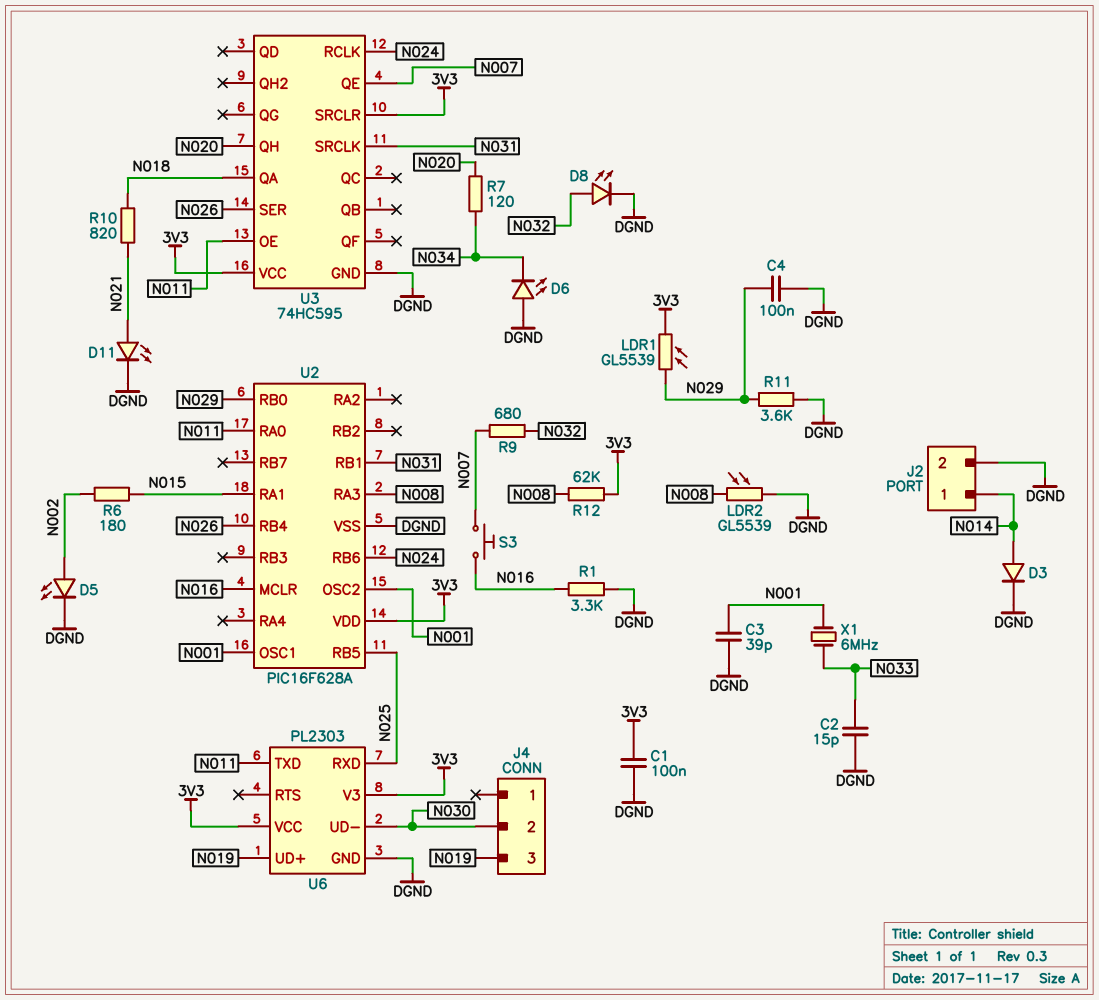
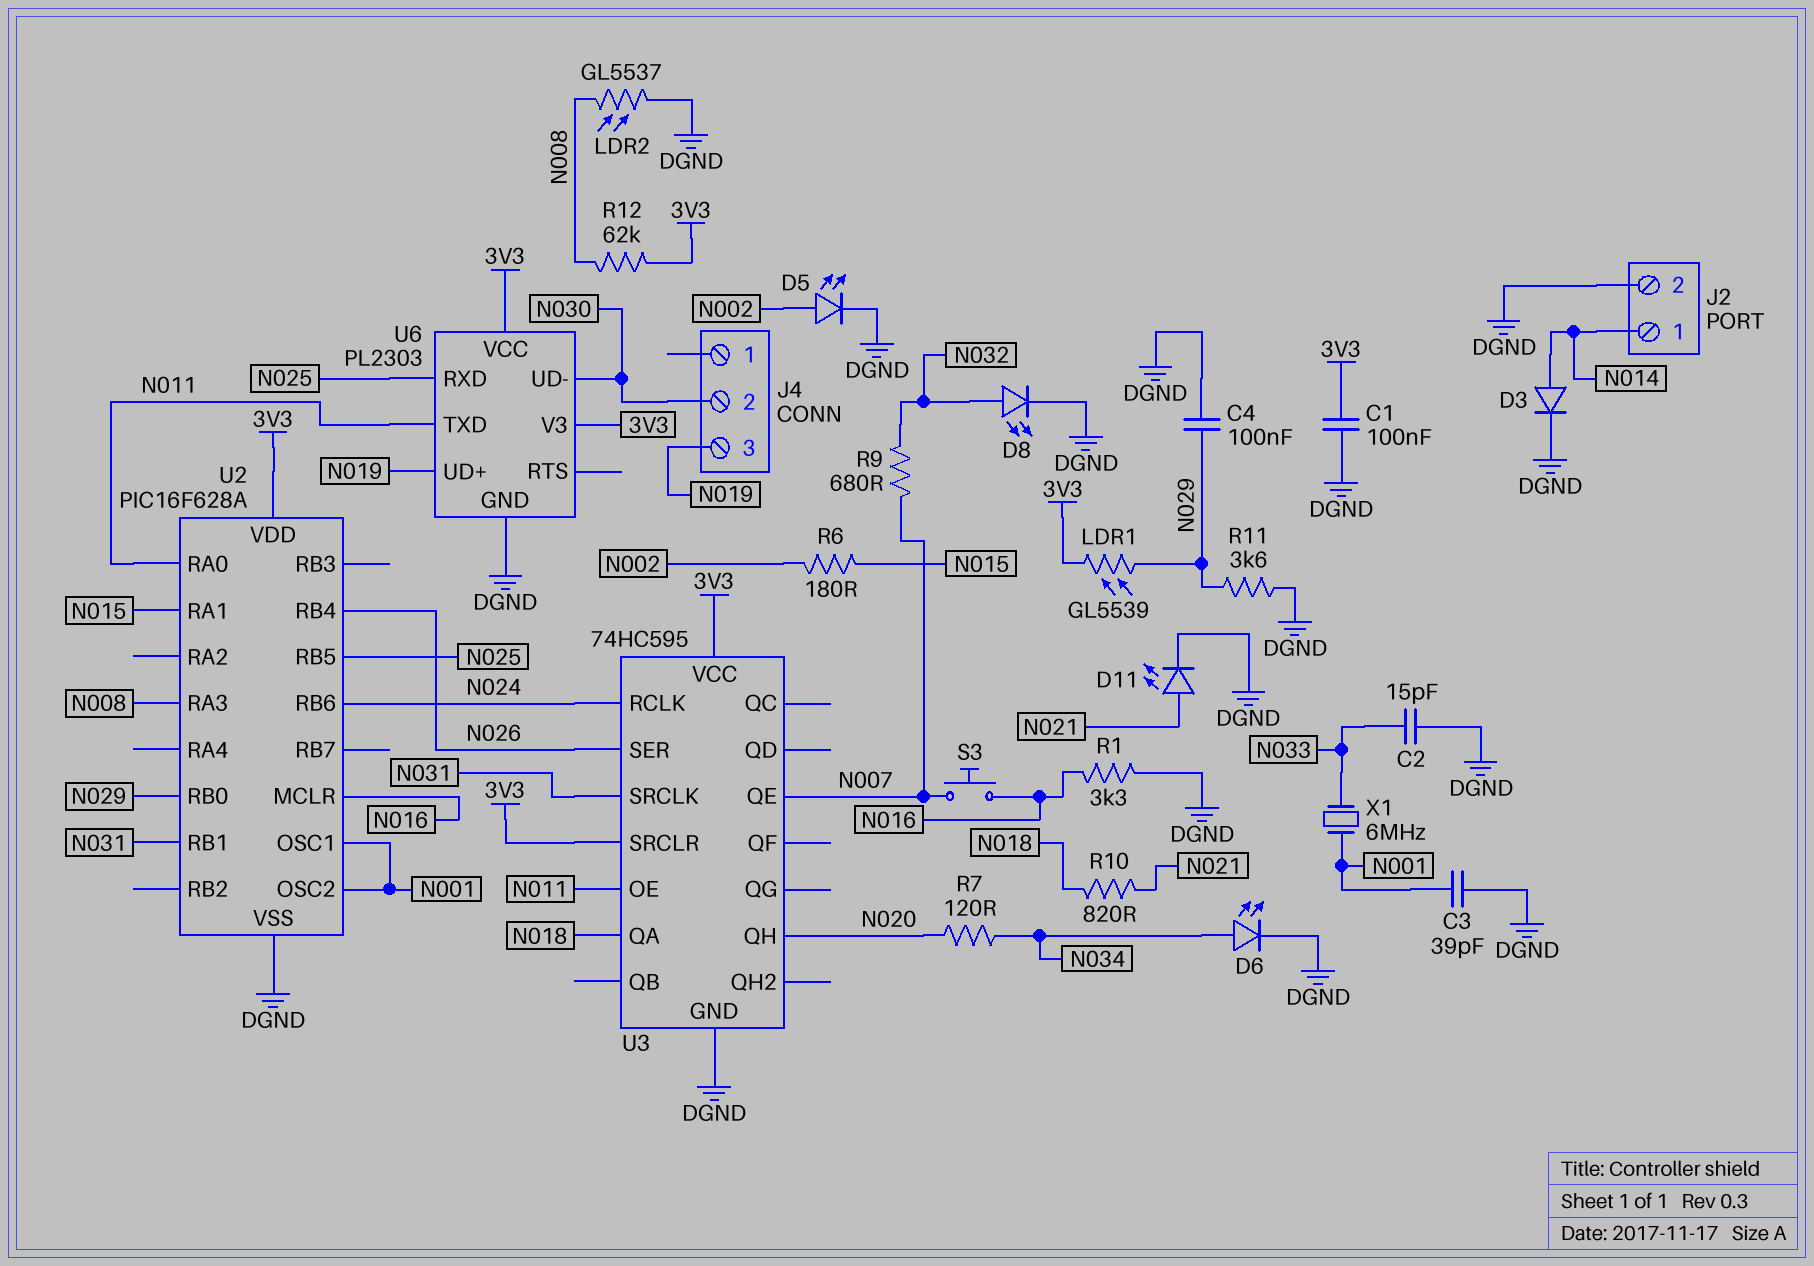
D6: LED (A DGND, K N034) -> LED (A N034, K DGND)
LDR2: GL5539 (DGND, N008) -> GL5537 (DGND, N008)

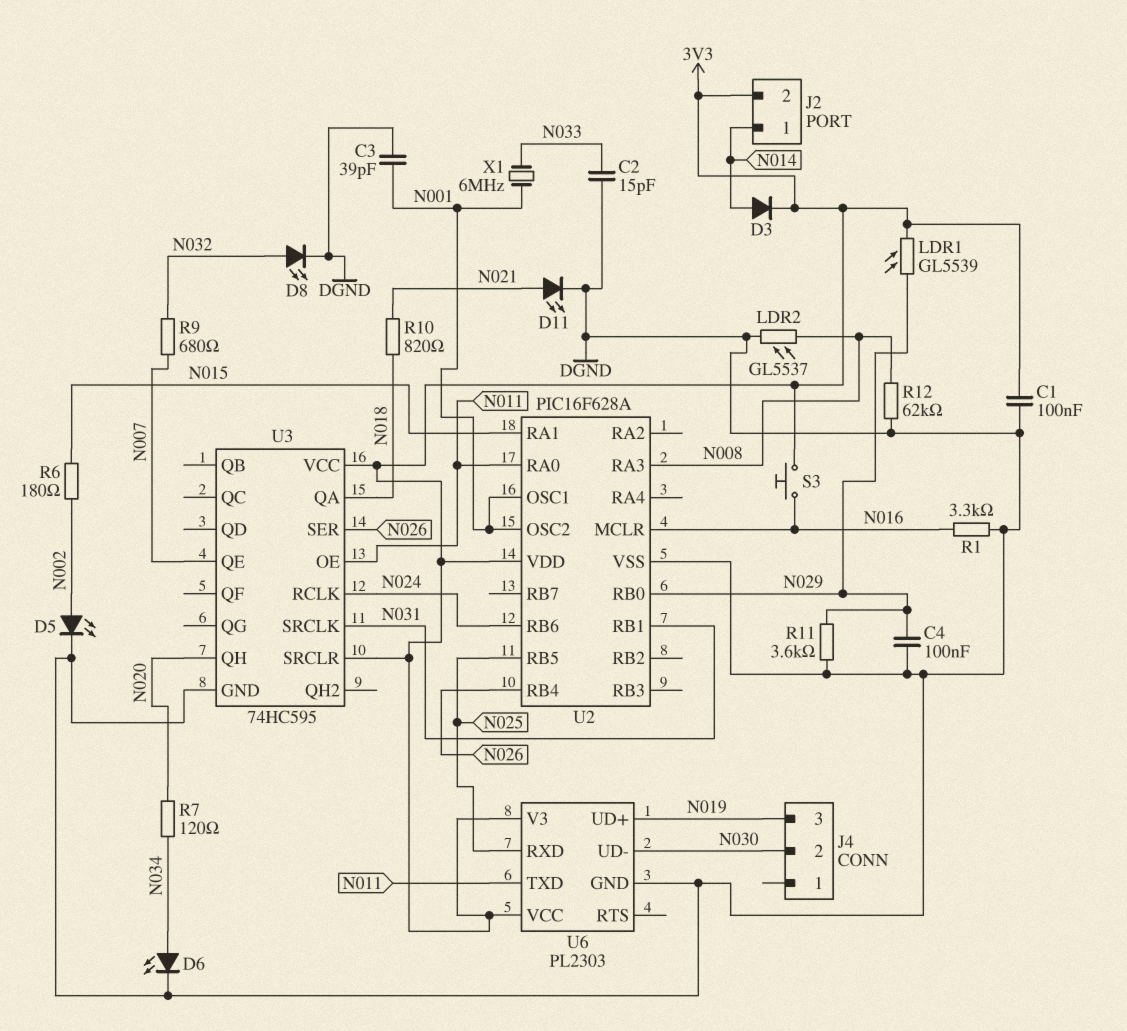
D3: diode (A N014, K DGND) -> diode (A N014, K 3V3)
J2 pin 2: DGND -> 3V3
R12: 62k (3V3, N008) -> 62k (DGND, N008)
S3: button (N007, N016) -> button (3V3, N016)

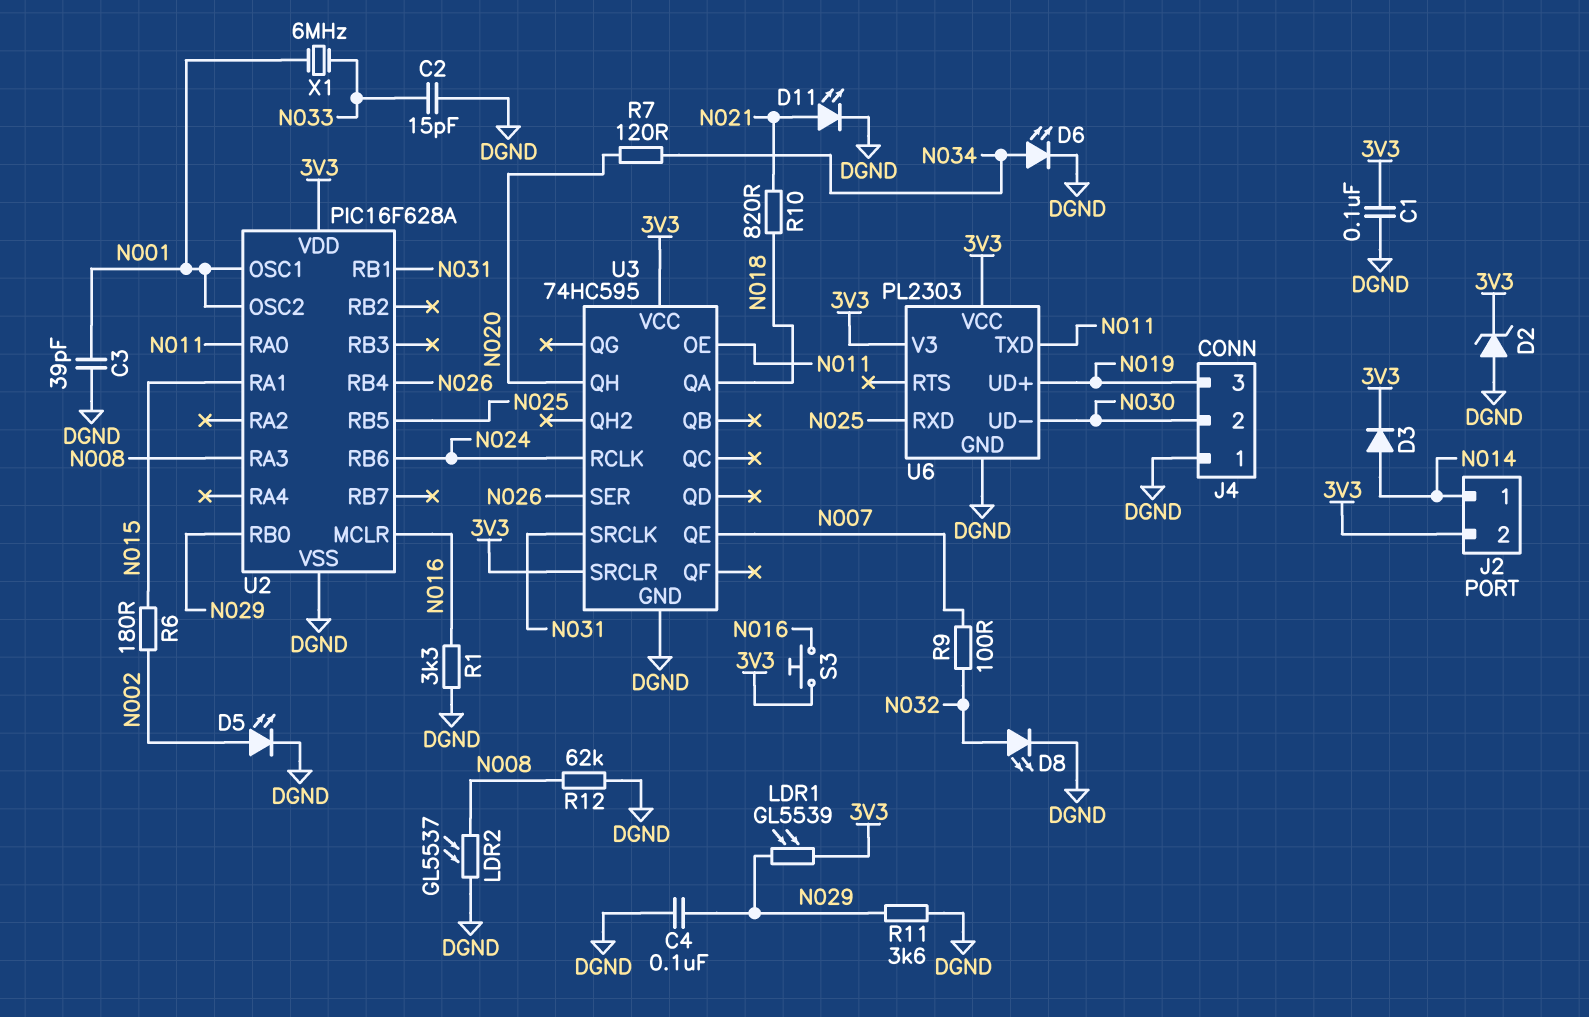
D2: none -> zener (A DGND, K 3V3)
J4 pin 1: none -> DGND
R9: 680 (N007, N032) -> 100 (N007, N032)

